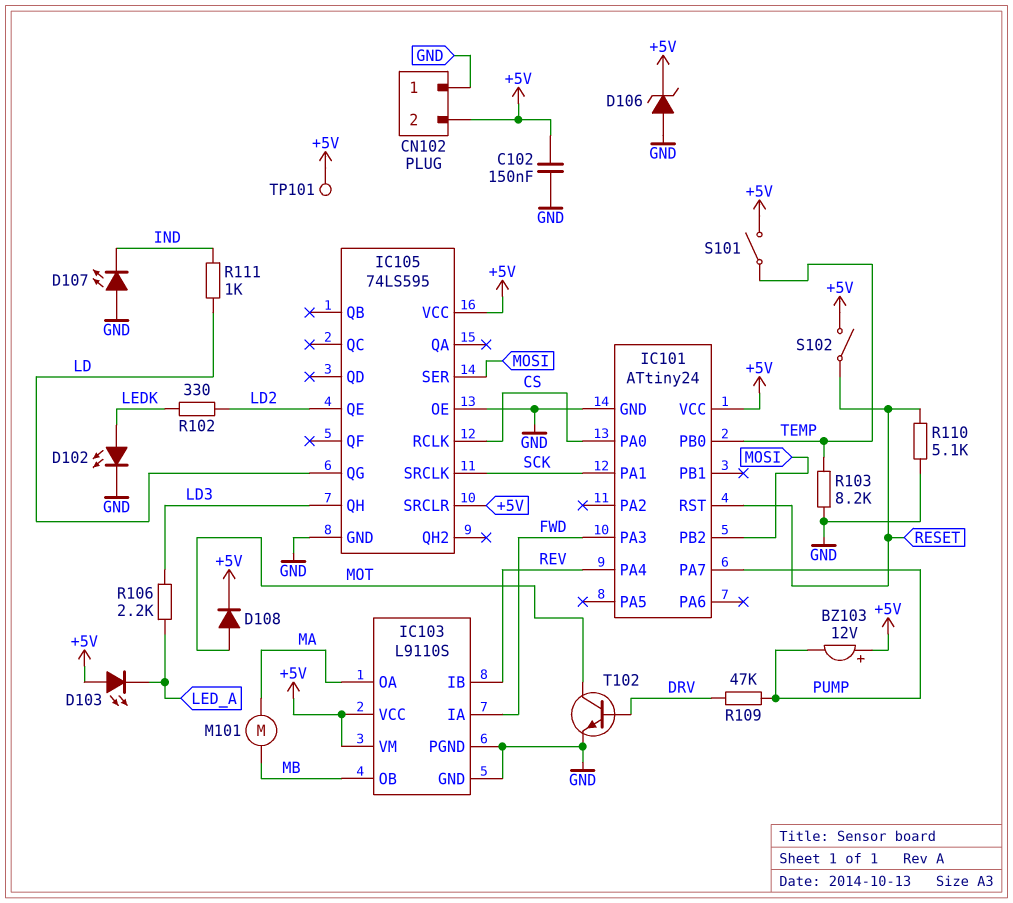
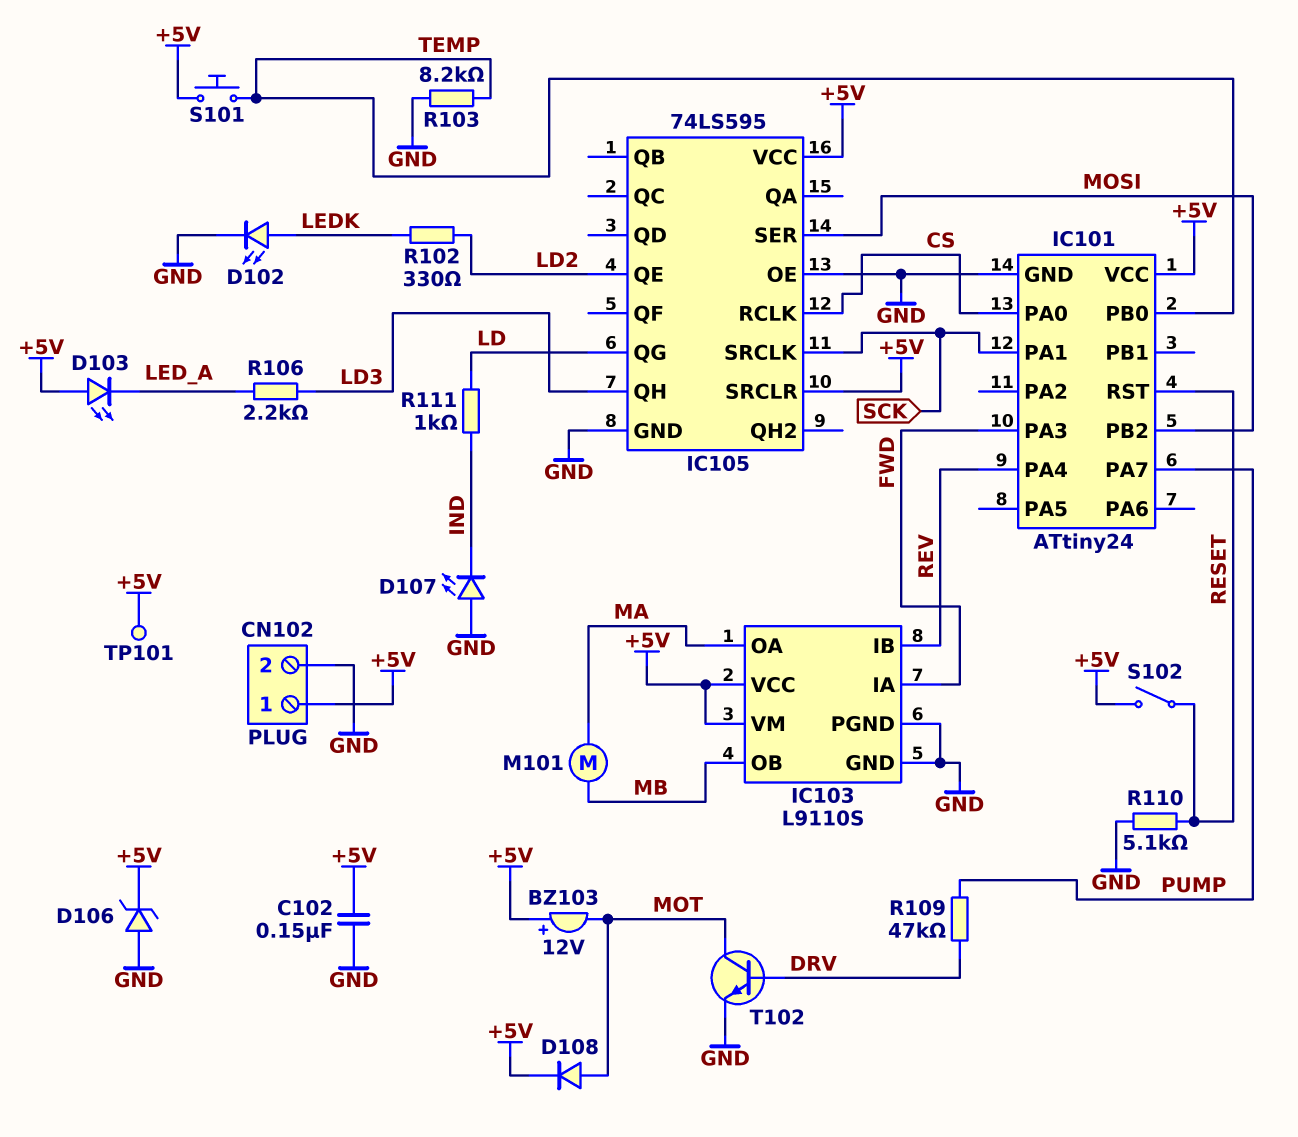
BZ103: buzzer 12V (plus +5V, minus PUMP) -> buzzer 12V (plus +5V, minus MOT)
CN102 pin 1: GND -> +5V
CN102 pin 2: +5V -> GND
S101: switch (+5V, TEMP) -> button (+5V, TEMP)

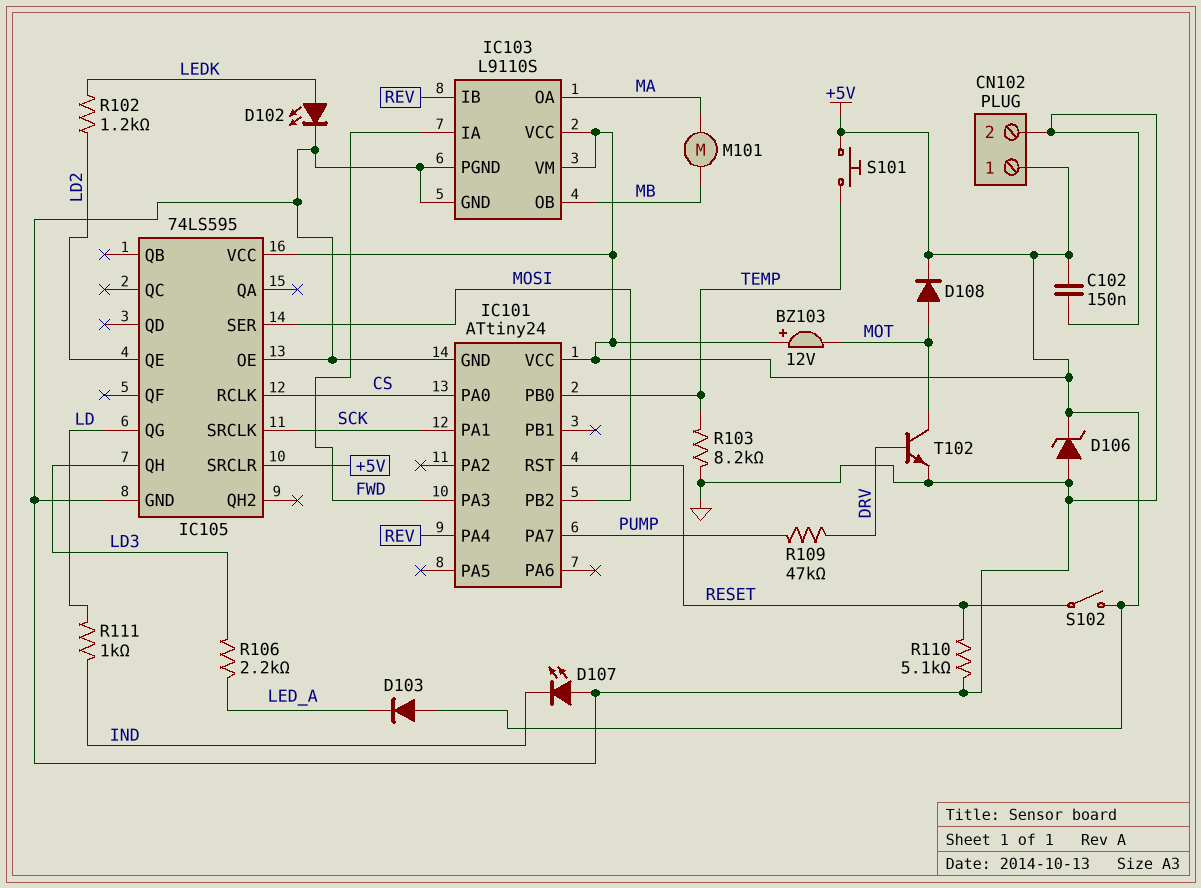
D103: LED (A +5V, K LED_A) -> diode (A +5V, K LED_A)
R102: 330 (LD2, LEDK) -> 1.2k (LD2, LEDK)
TP101: test point (+5V) -> none

